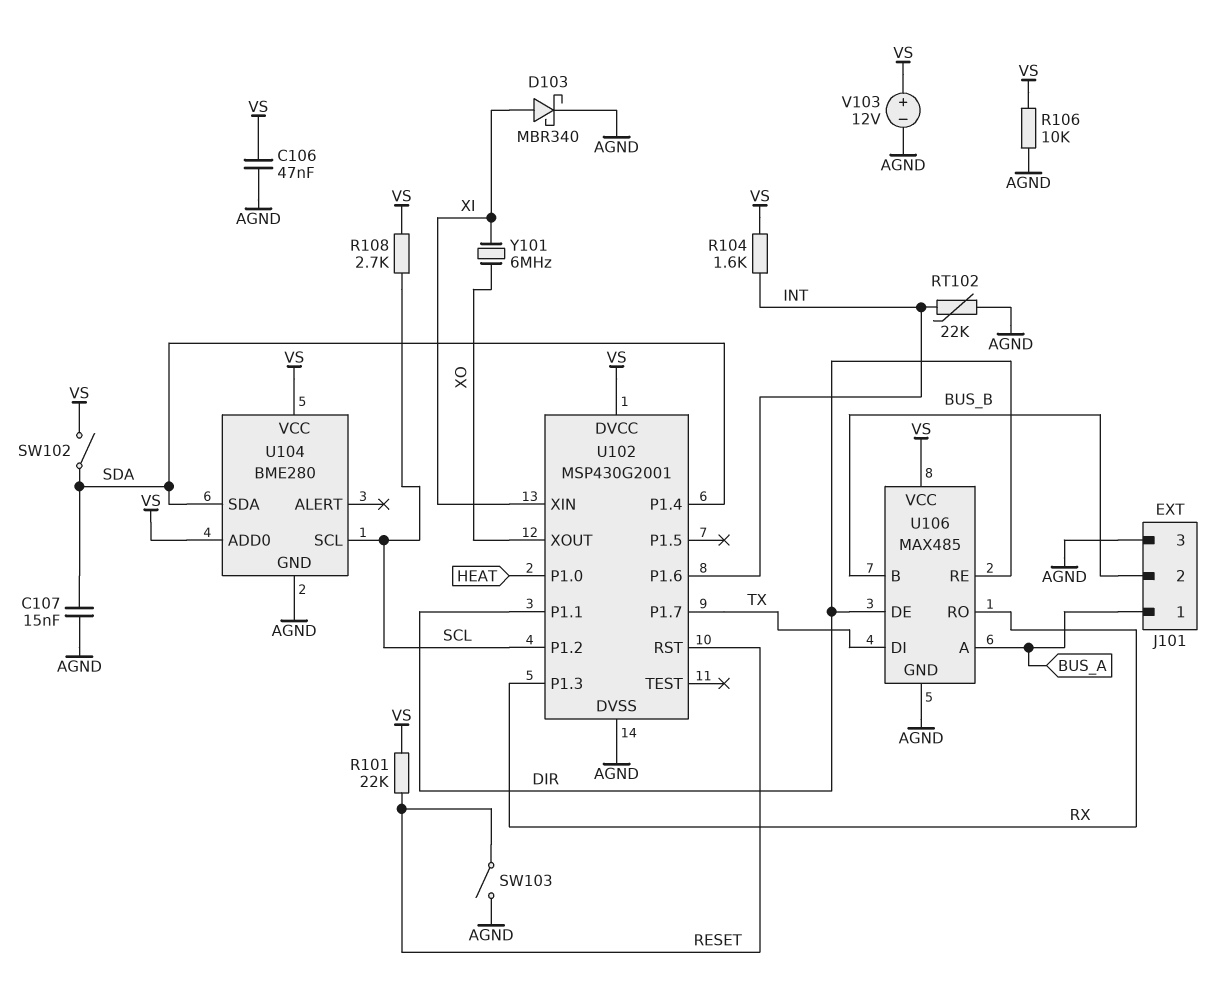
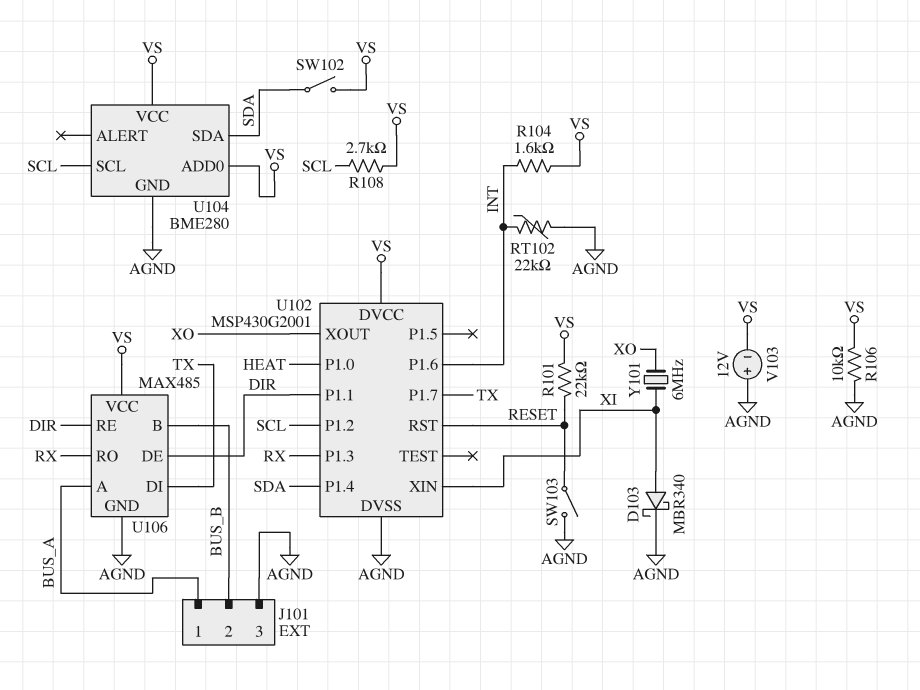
C106: 47nF (AGND, VS) -> none
C107: 15nF (AGND, SDA) -> none
V103: 12V (plus VS, minus AGND) -> 12V (plus AGND, minus VS)

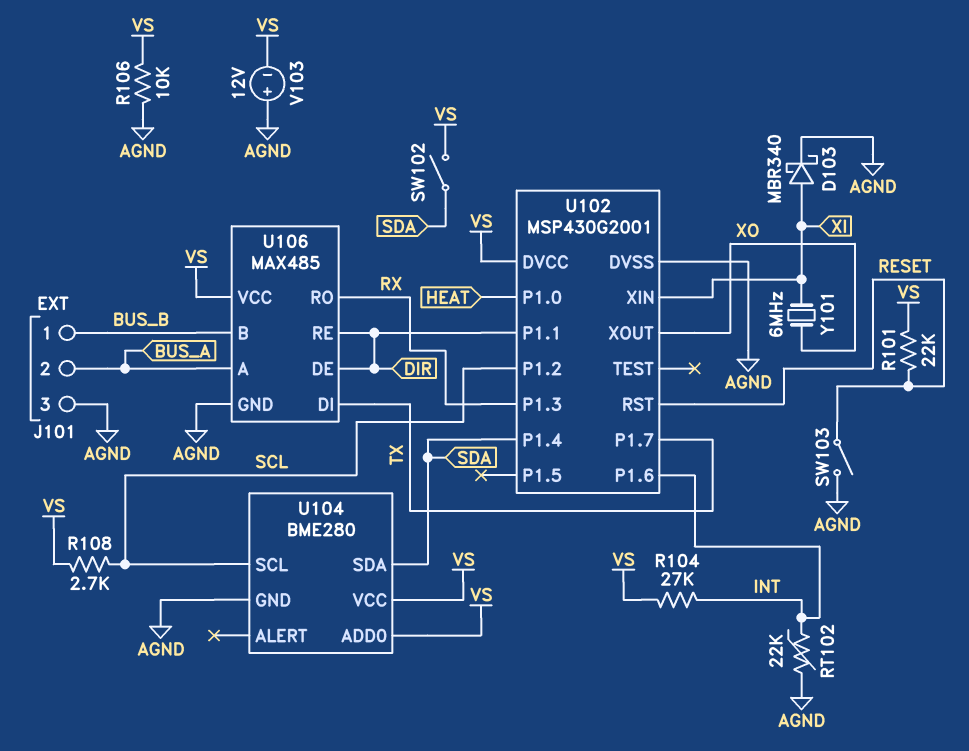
J101 pin 1: BUS_A -> BUS_B
J101 pin 2: BUS_B -> BUS_A
R104: 1.6k (INT, VS) -> 27k (INT, VS)

